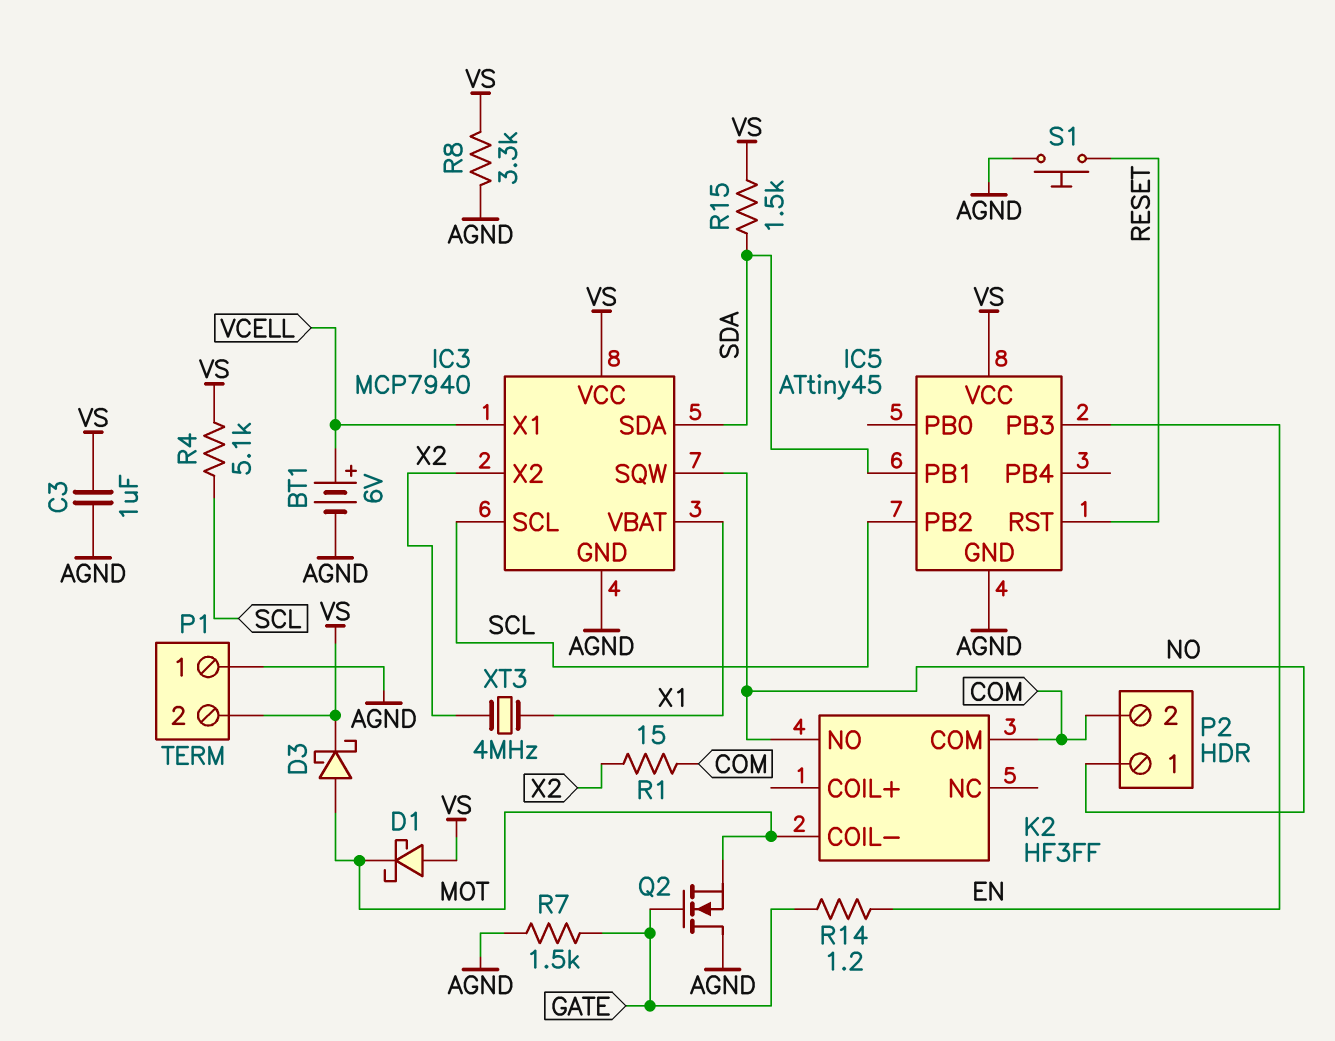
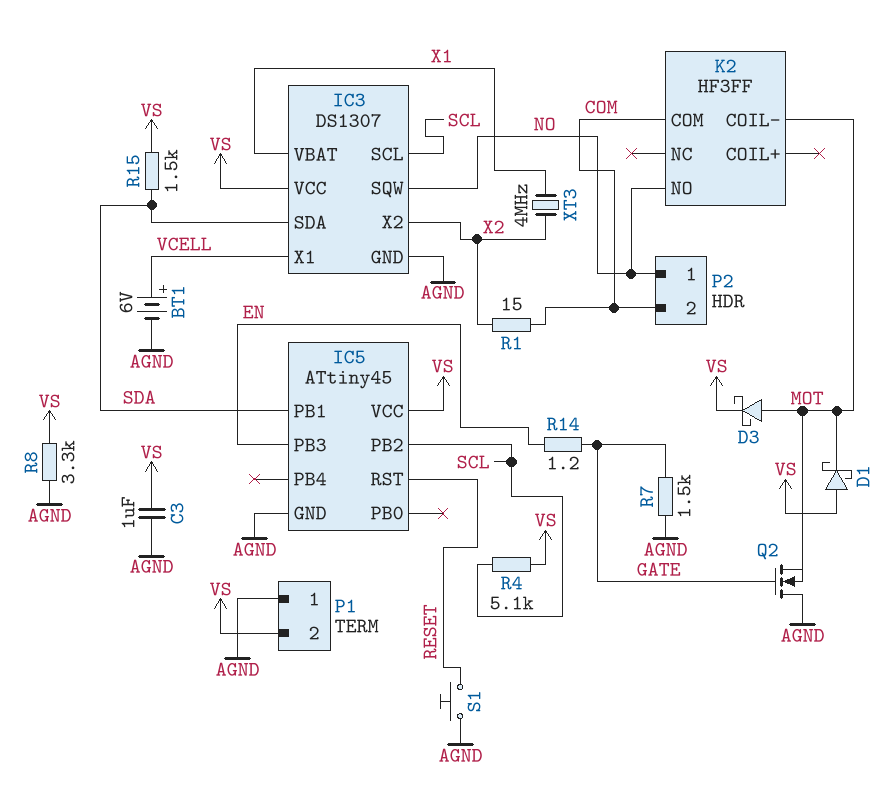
IC3: MCP7940 -> DS1307

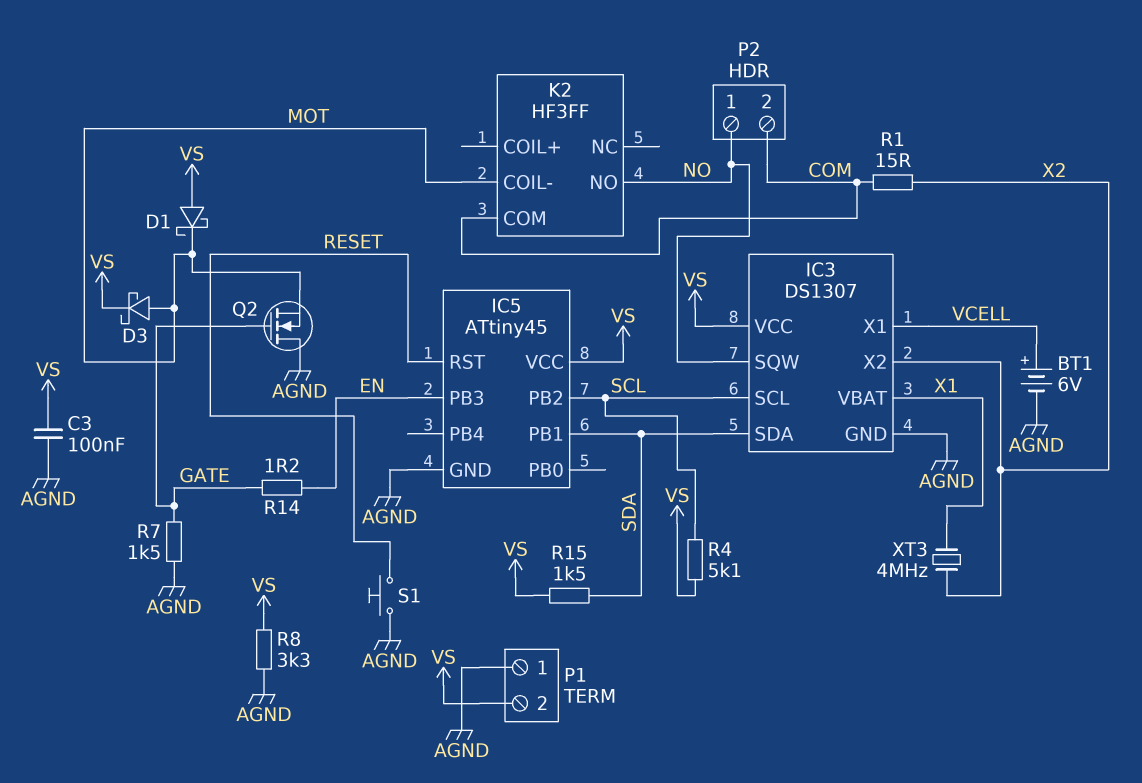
C3: 1uF (AGND, VS) -> 100nF (AGND, VS)

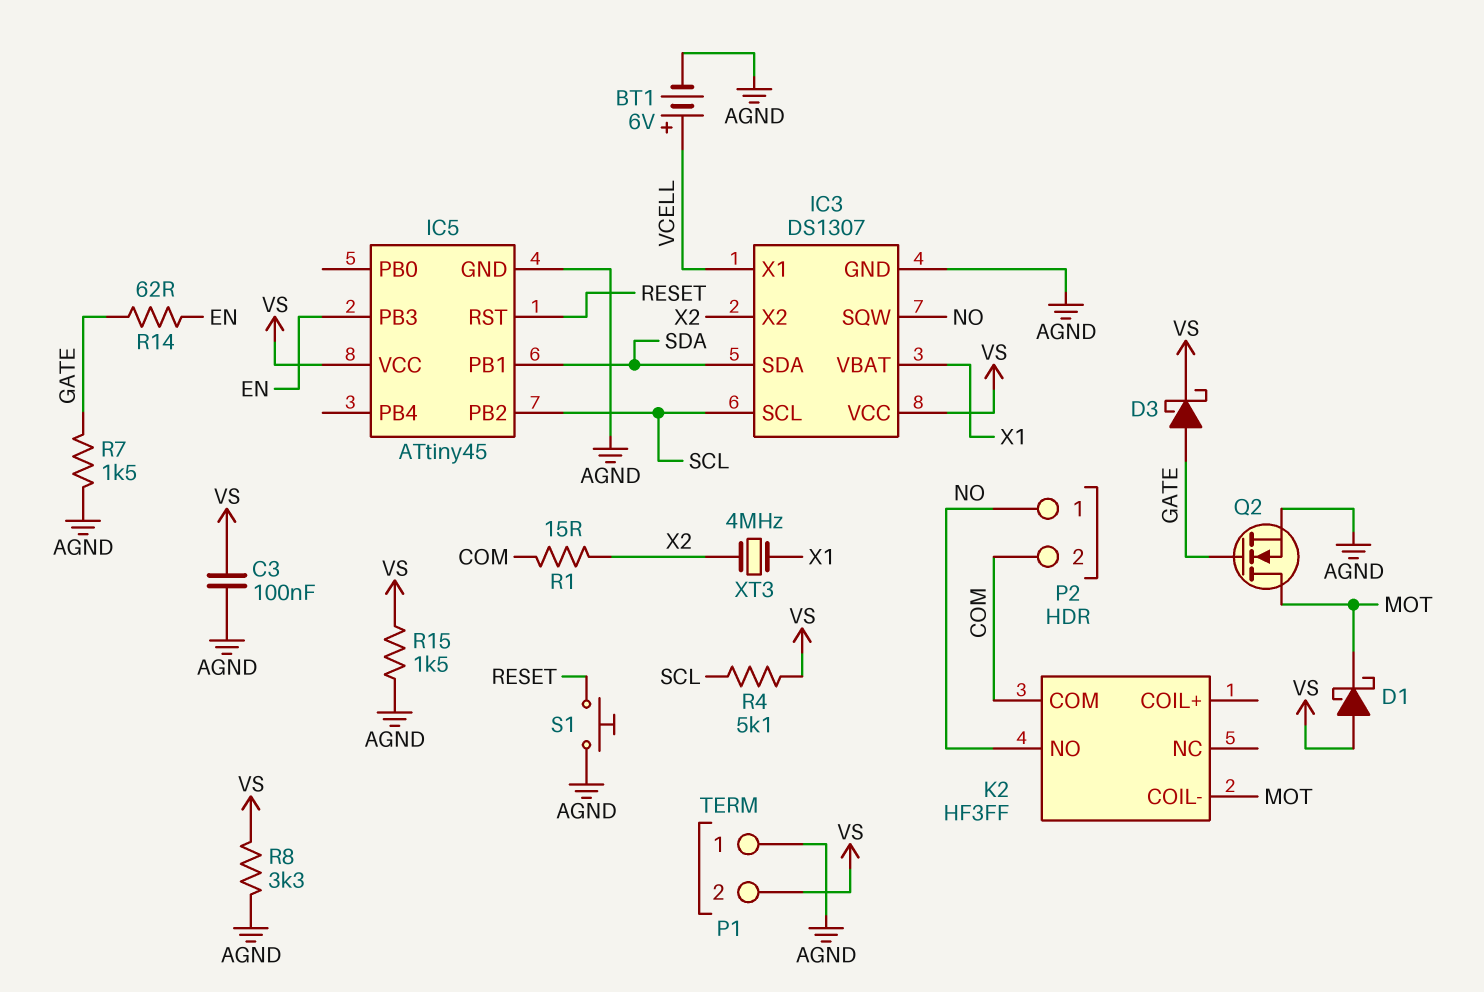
D3: schottky (A MOT, K VS) -> schottky (A GATE, K VS)
Q2: NMOS (G GATE, D AGND, S MOT) -> NMOS (G GATE, D MOT, S AGND)
R14: 1.2 (EN, GATE) -> 62 (EN, GATE)
R15: 1.5k (SDA, VS) -> 1.5k (AGND, VS)

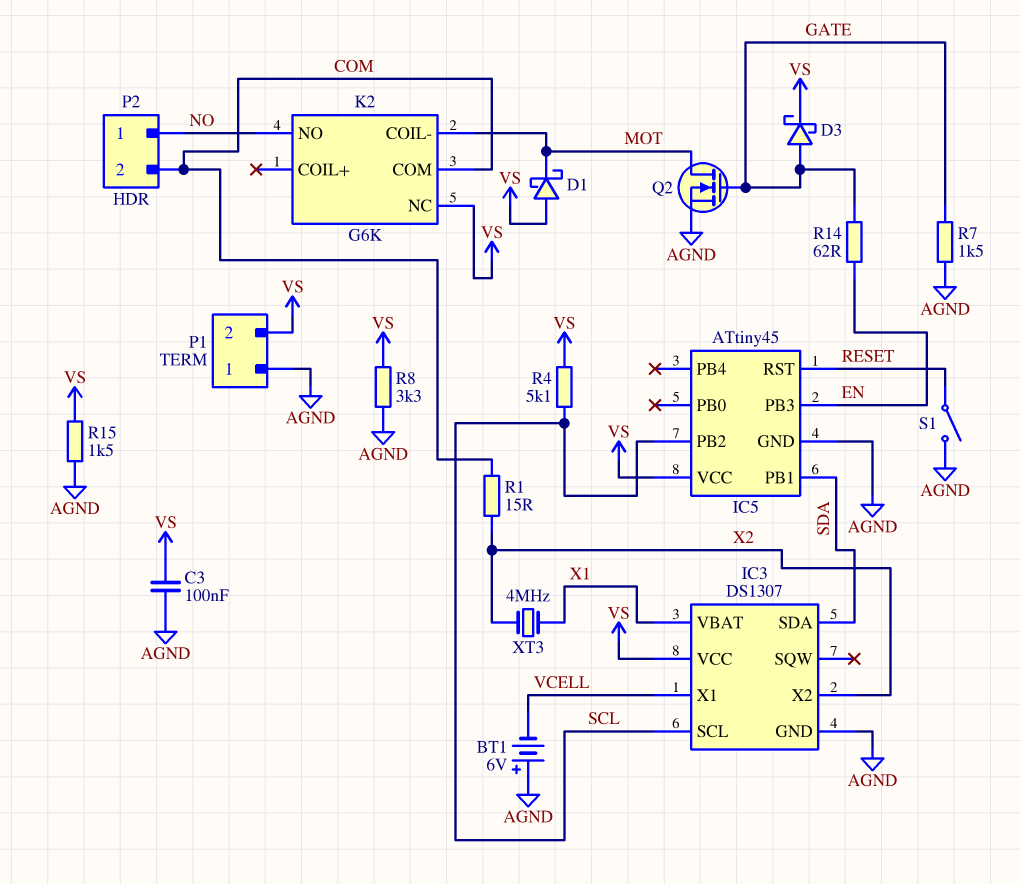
BT1: 6V (plus VCELL, minus AGND) -> 6V (plus AGND, minus VCELL)
IC3 pin SQW: NO -> none
K2: HF3FF -> G6K
K2 pin NC: none -> VS
S1: button (AGND, RESET) -> switch (AGND, RESET)

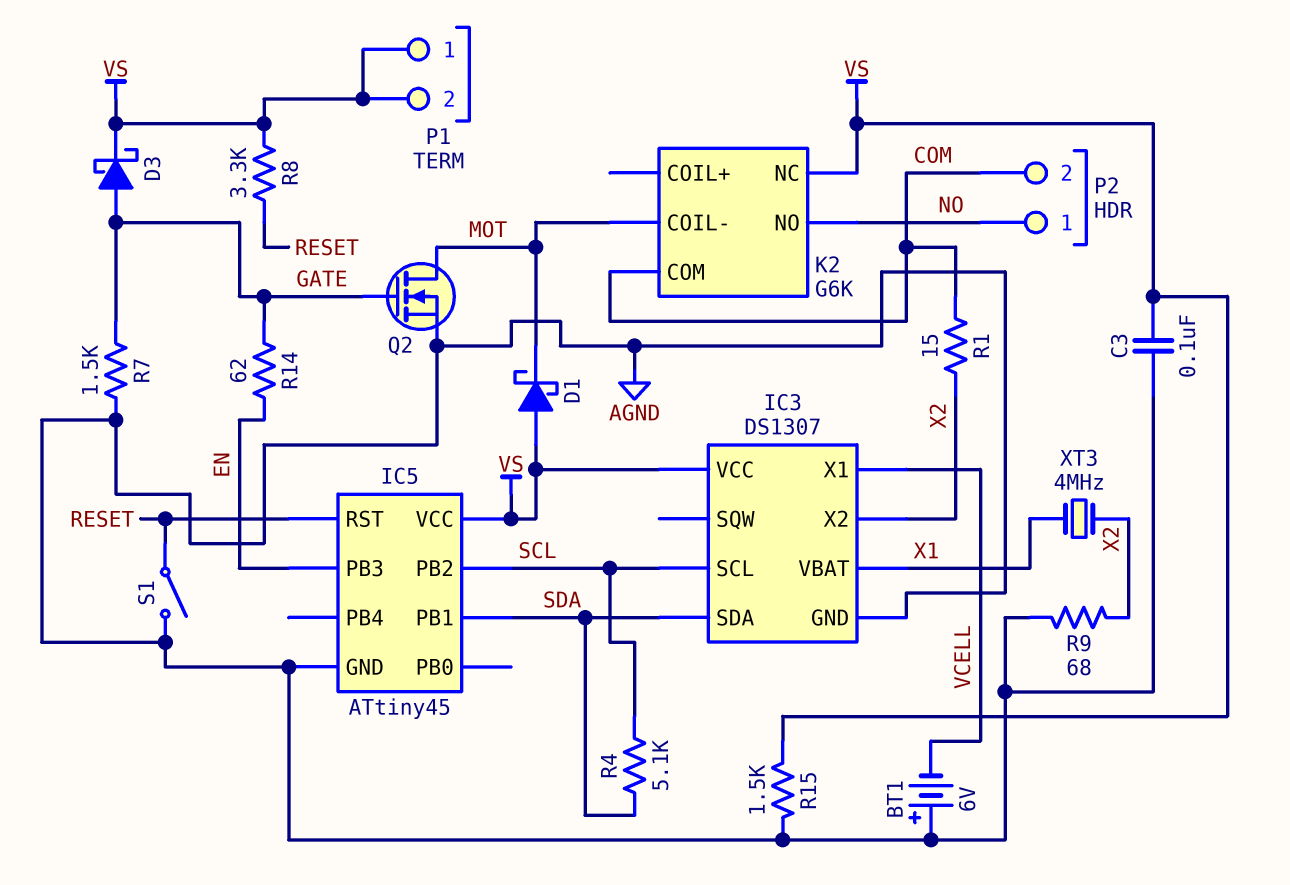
P1 pin 1: AGND -> VS
R4: 5.1k (SCL, VS) -> 5.1k (SCL, SDA)
R8: 3.3k (AGND, VS) -> 3.3k (RESET, VS)
R9: none -> 68 (AGND, X2)

